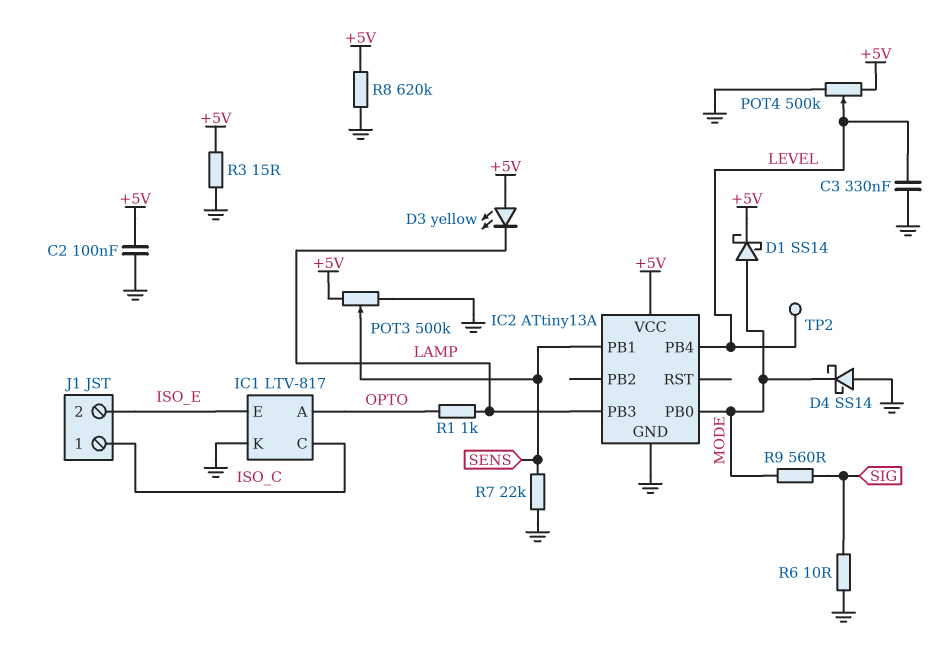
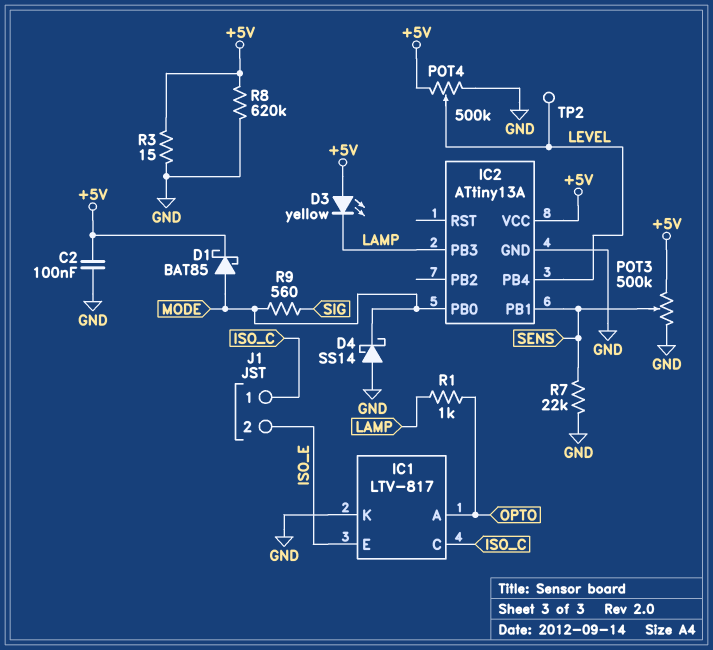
C3: 330nF (GND, LEVEL) -> none
D1: schottky SS14 (A MODE, K +5V) -> schottky BAT85 (A MODE, K +5V)
R6: 10 (GND, SIG) -> none

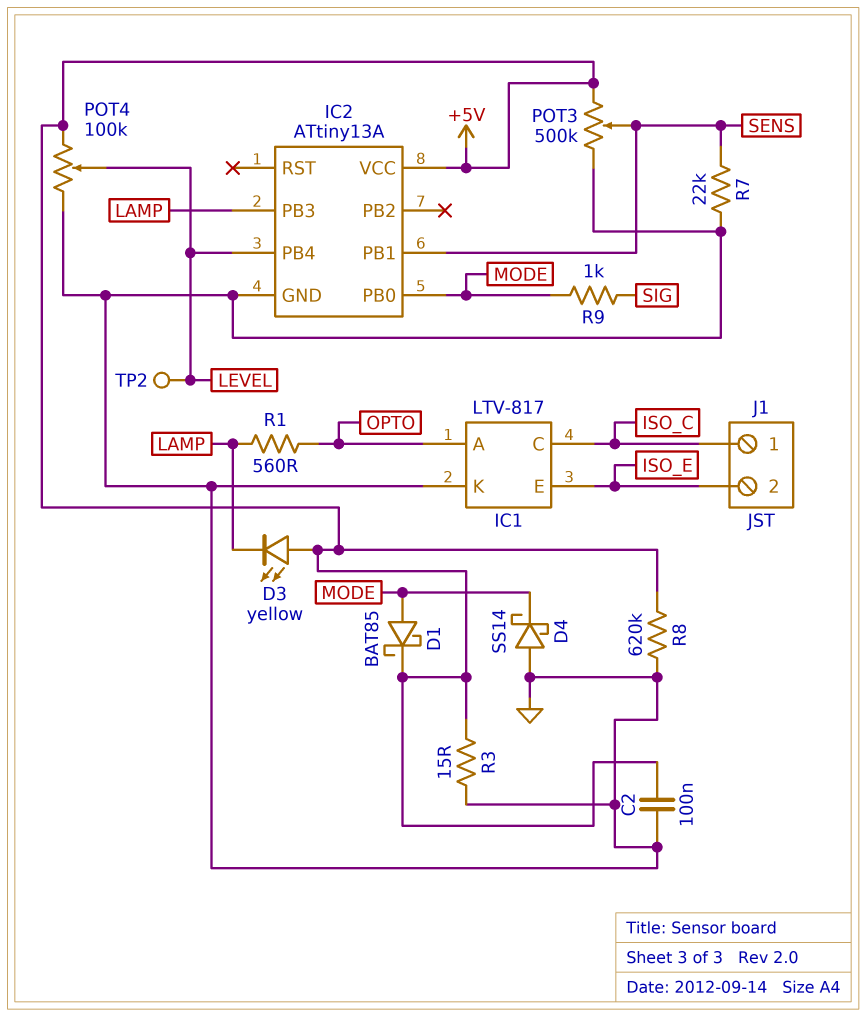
POT4: 500k (+5V, GND, wiper LEVEL) -> 100k (+5V, GND, wiper LEVEL)
R1: 1k (LAMP, OPTO) -> 560 (LAMP, OPTO)
R9: 560 (MODE, SIG) -> 1k (MODE, SIG)

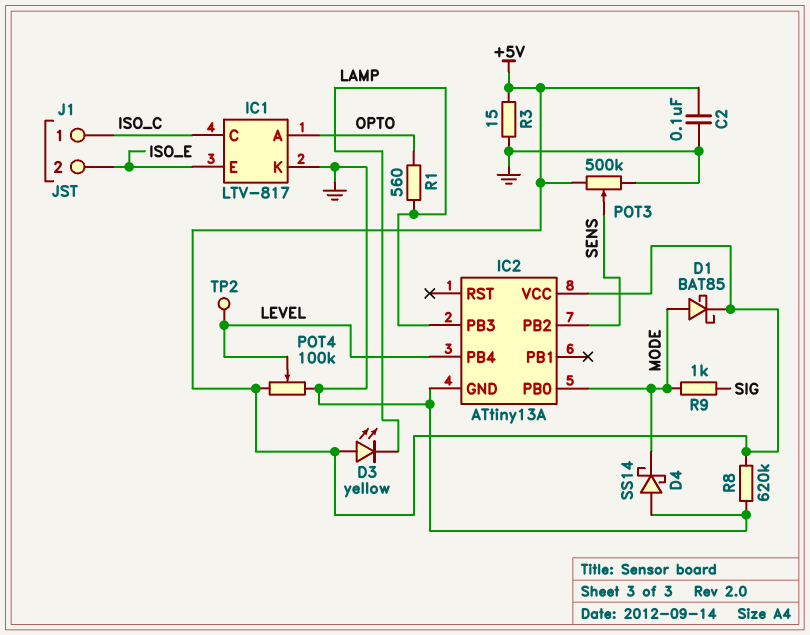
IC2 pin PB1: SENS -> none
IC2 pin PB2: none -> SENS
R7: 22k (GND, SENS) -> none

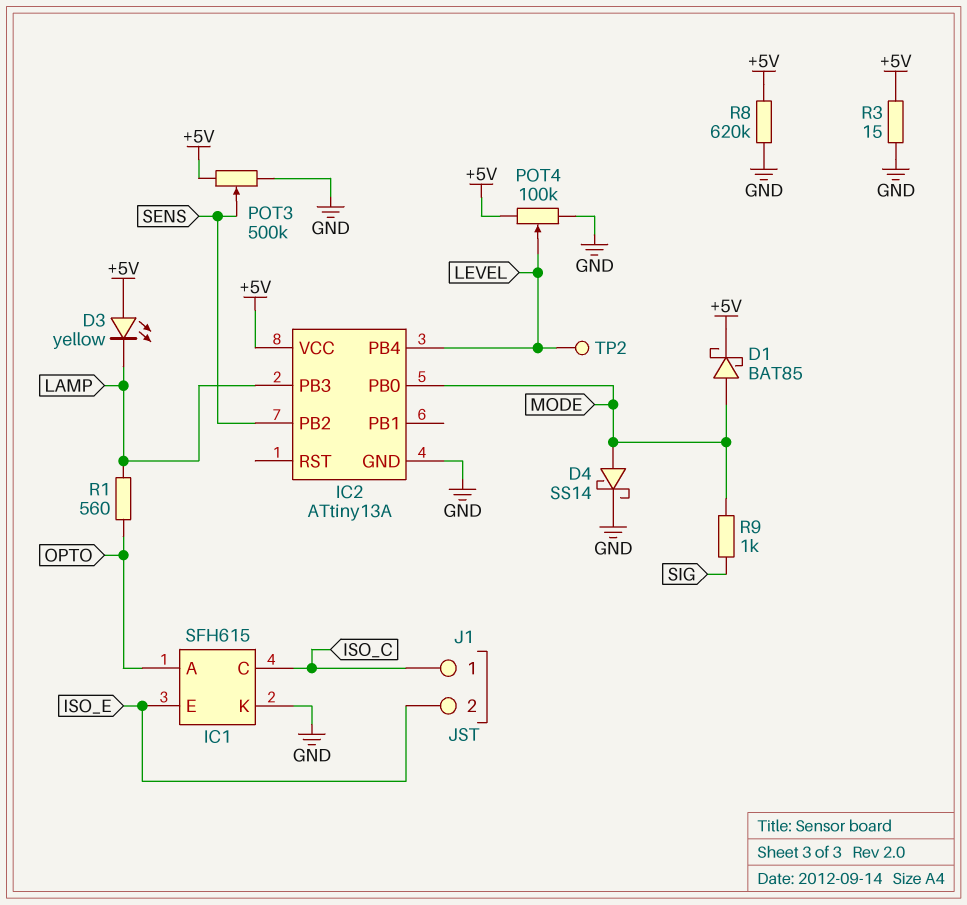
C2: 100nF (+5V, GND) -> none
D4: schottky SS14 (A GND, K MODE) -> schottky SS14 (A MODE, K GND)
IC1: LTV-817 -> SFH615

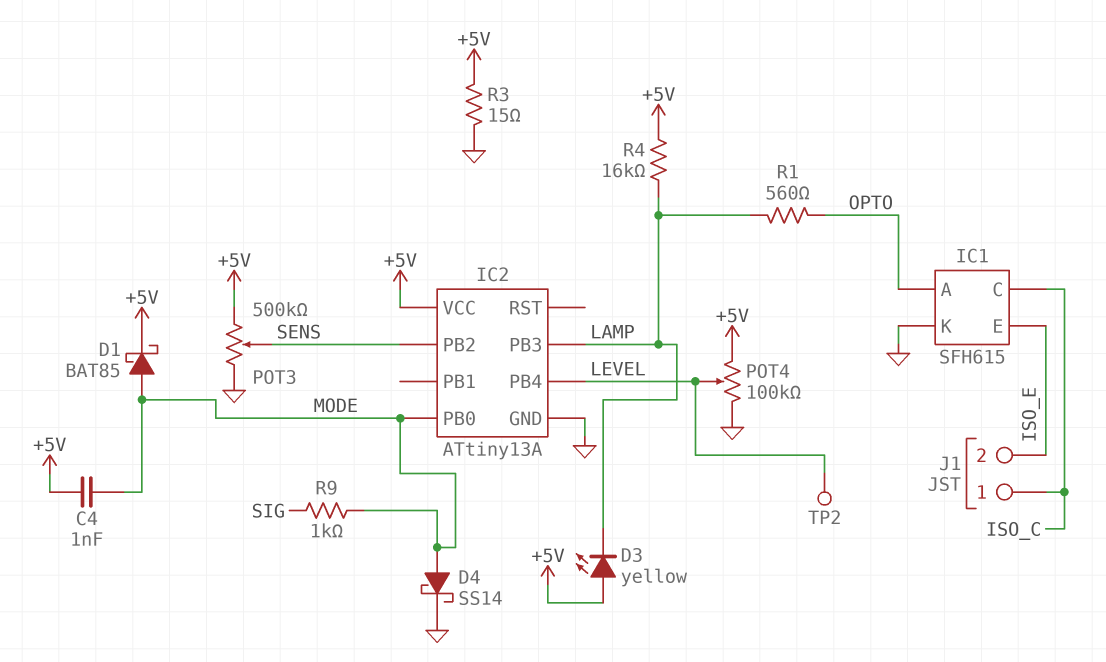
C4: none -> 1nF (+5V, MODE)
R4: none -> 16k (+5V, LAMP)
R8: 620k (+5V, GND) -> none

